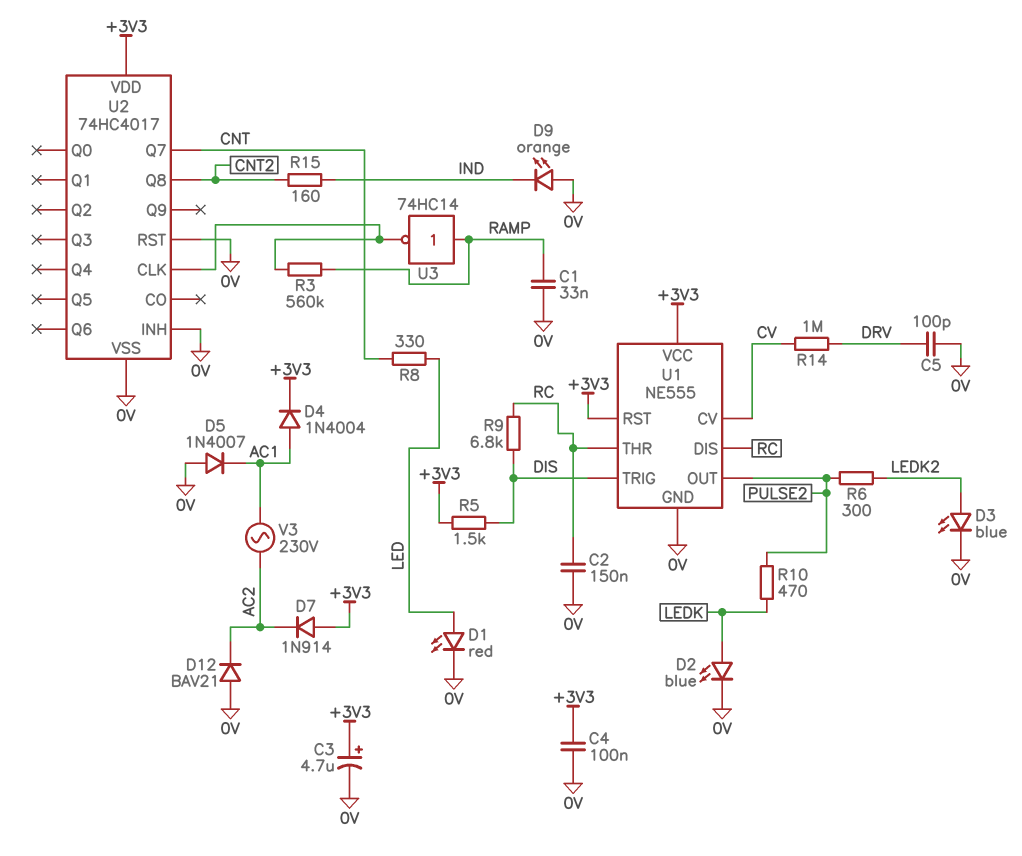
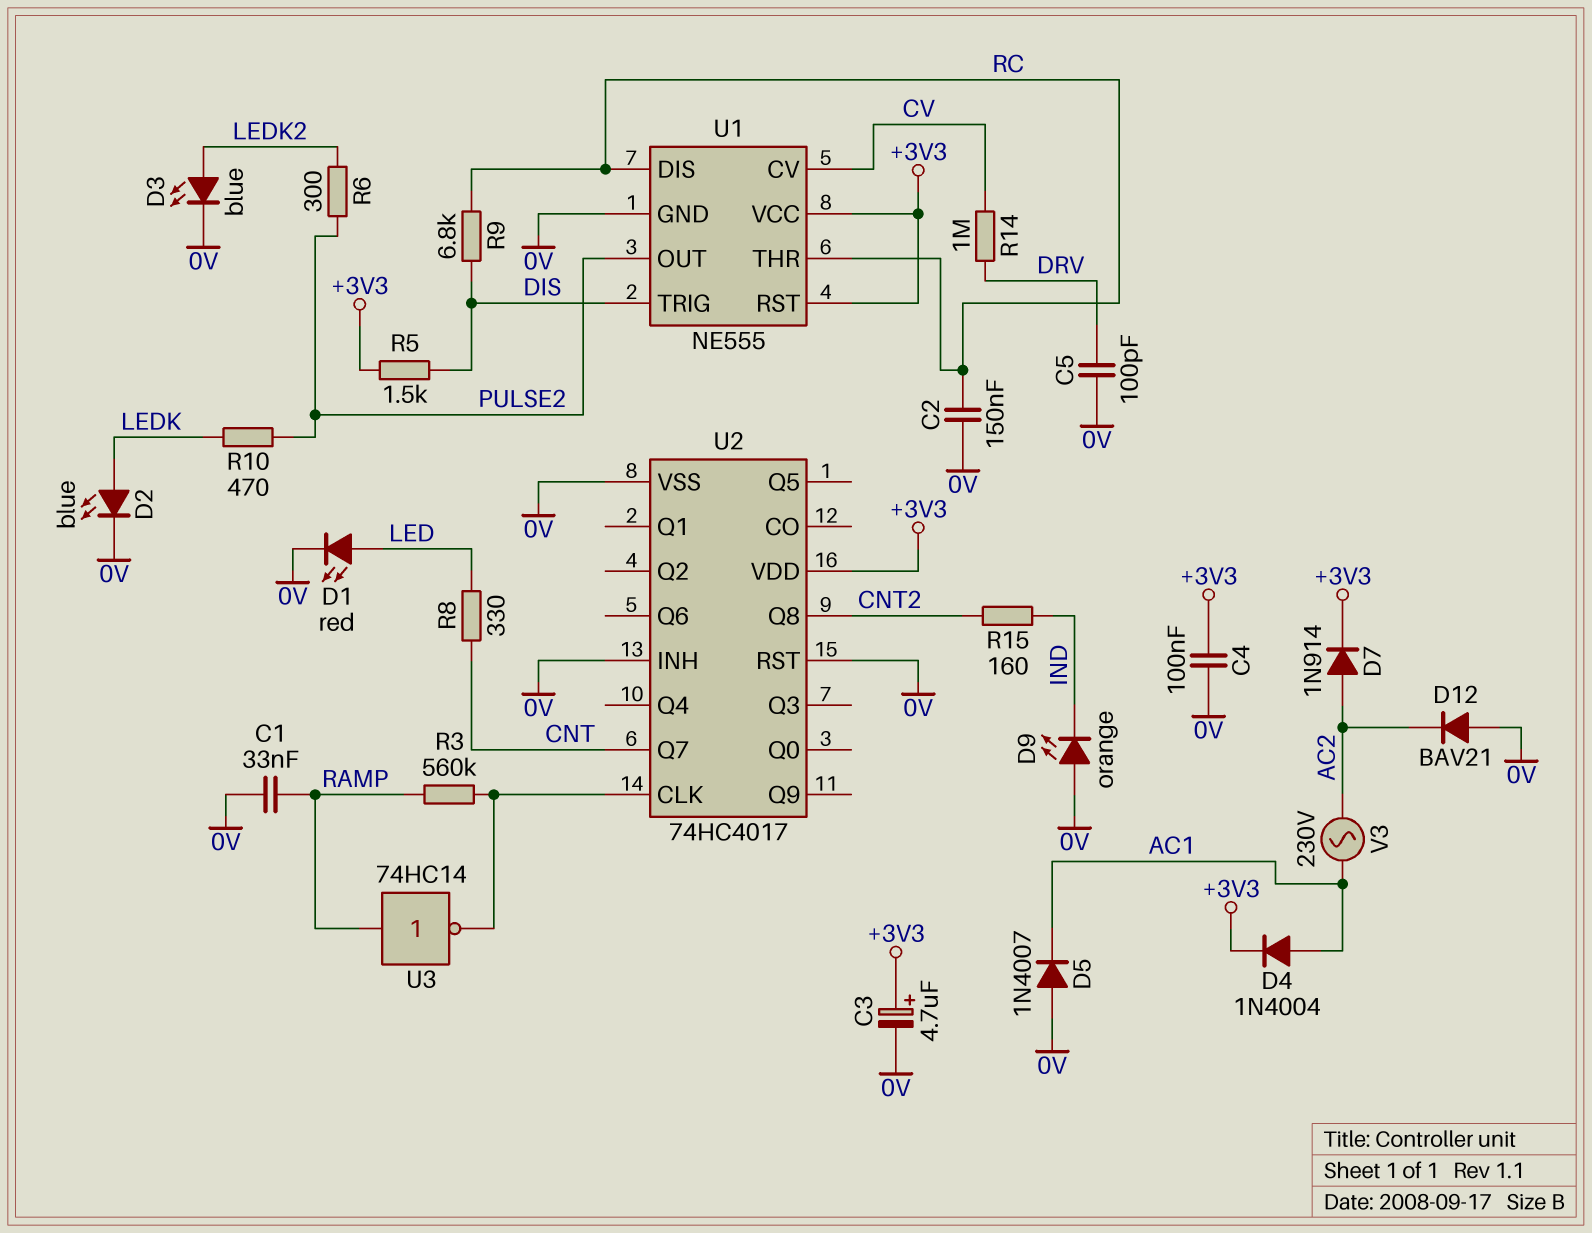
D7: diode 1N914 (A +3V3, K AC2) -> diode 1N914 (A AC2, K +3V3)

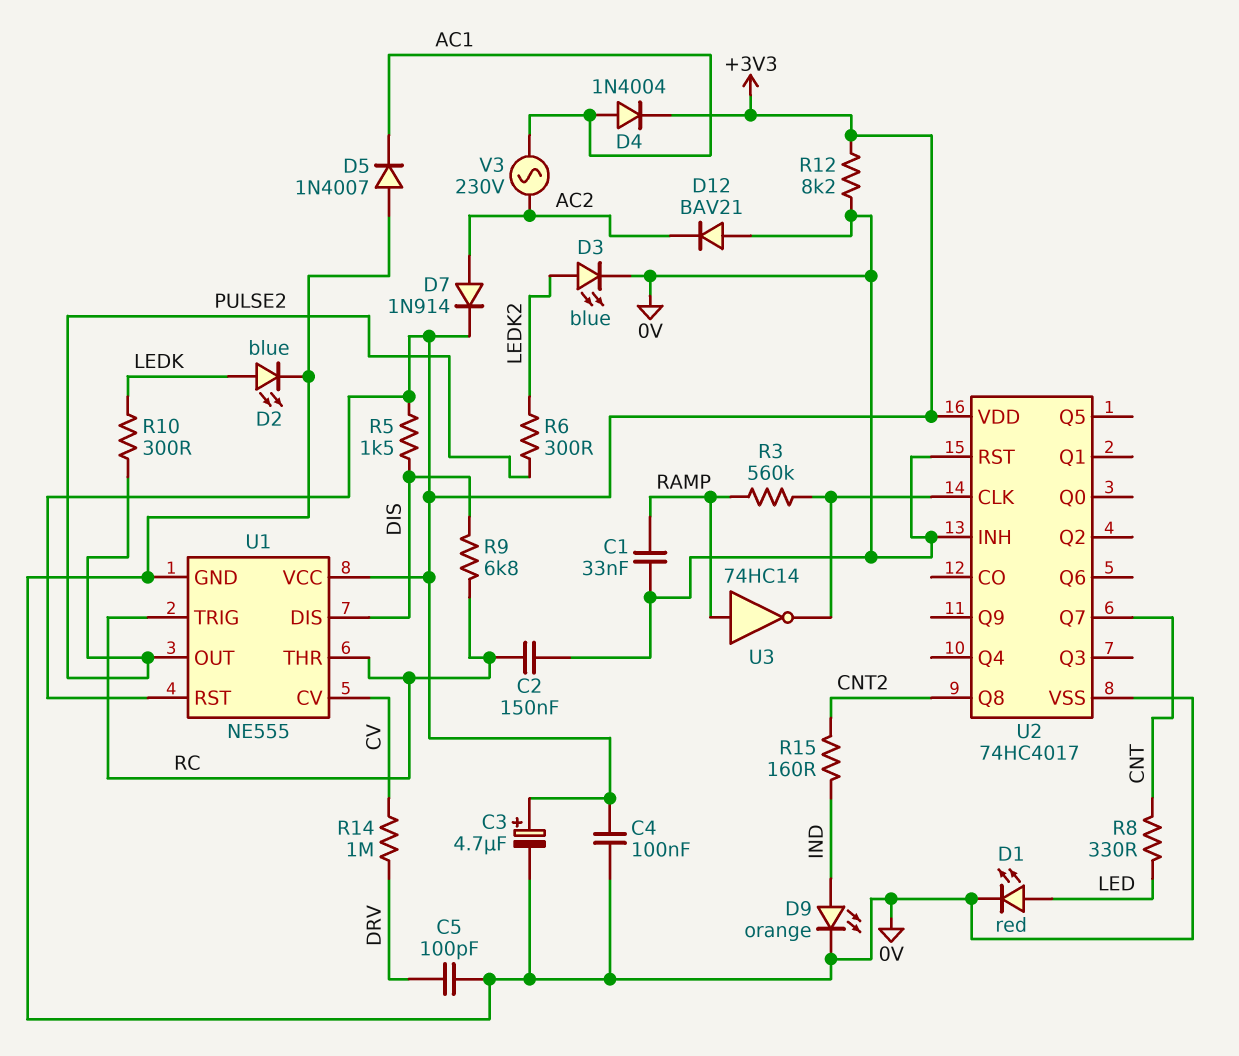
D9: LED orange (A 0V, K IND) -> LED orange (A IND, K 0V)
R10: 470 (LEDK, PULSE2) -> 300 (LEDK, PULSE2)
R12: none -> 8.2k (+3V3, 0V)
U1 pin DIS: RC -> DIS
U1 pin TRIG: DIS -> RC

